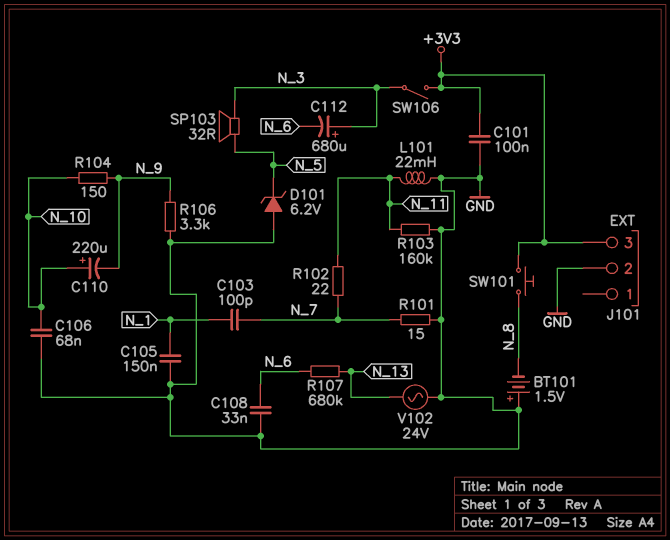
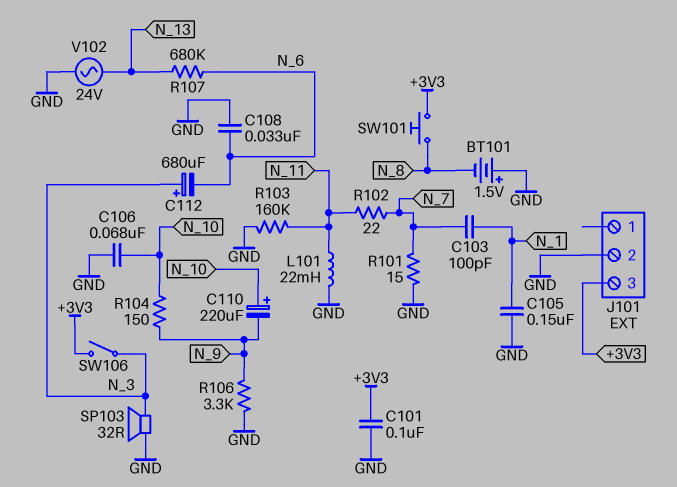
D101: zener 6.2V (A GND, K N_5) -> none
SP103: speaker 32R (N_3, N_5) -> speaker 32R (GND, N_3)

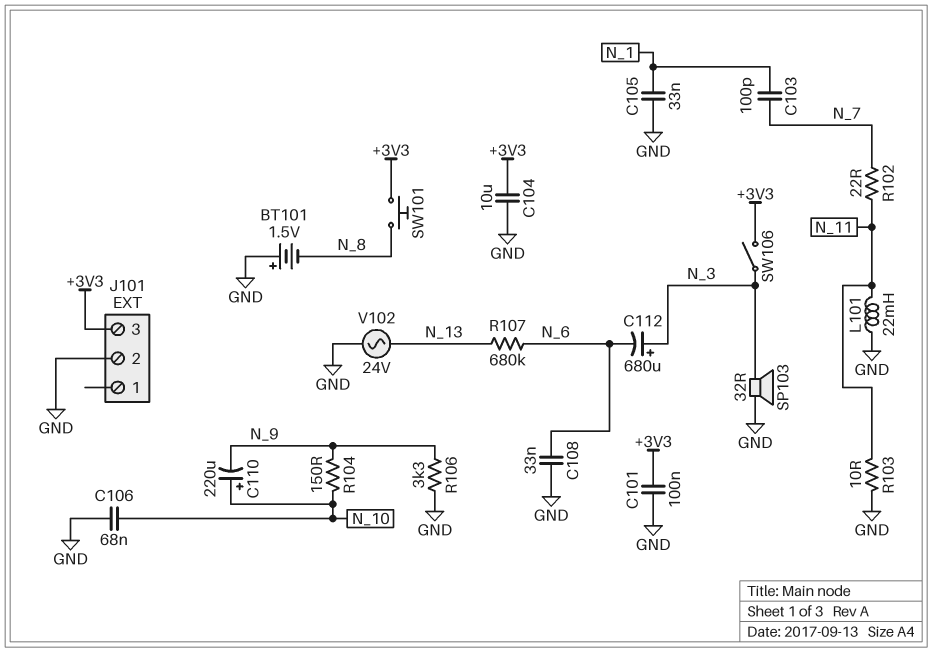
C104: none -> 10uF (+3V3, GND)
C105: 150nF (GND, N_1) -> 33nF (GND, N_1)
R101: 15 (GND, N_7) -> none
R103: 160k (GND, N_11) -> 10 (GND, N_11)

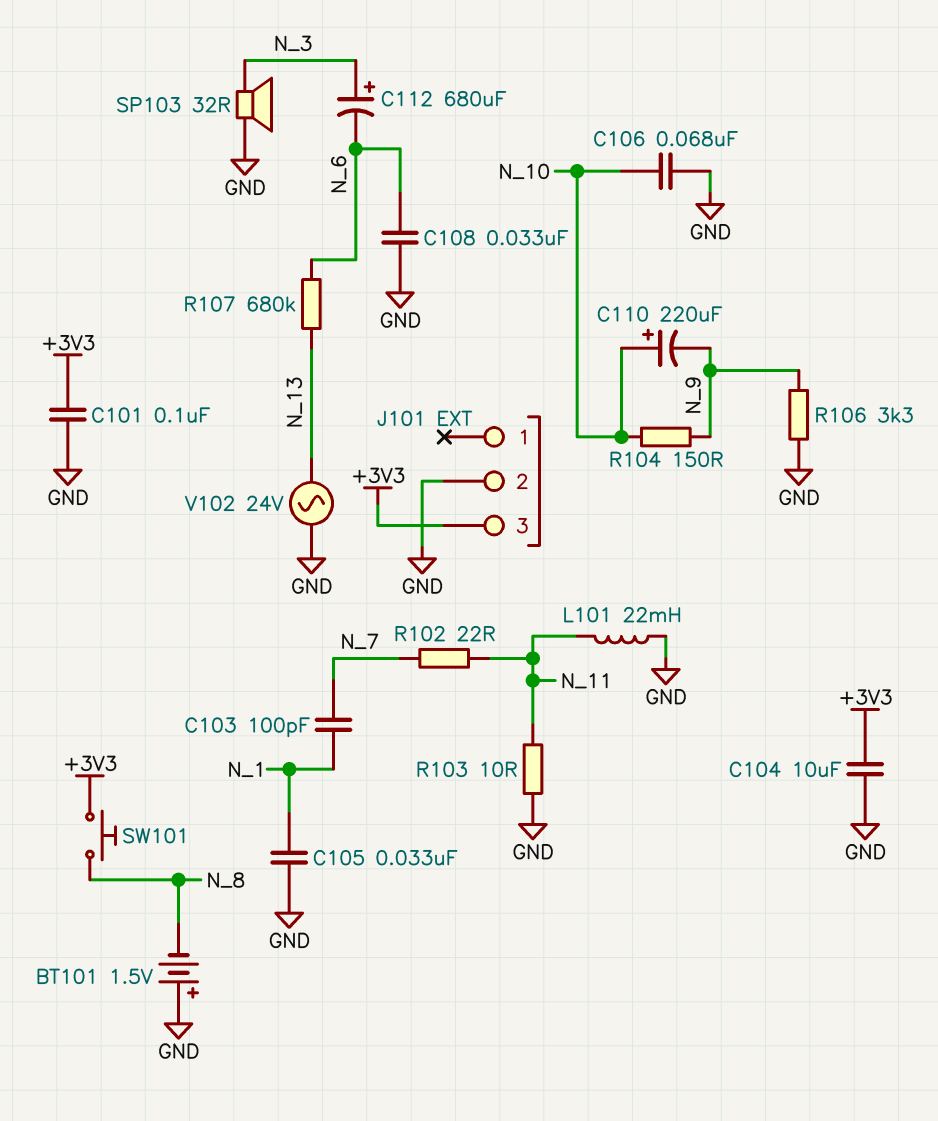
SW106: switch (+3V3, N_3) -> none

